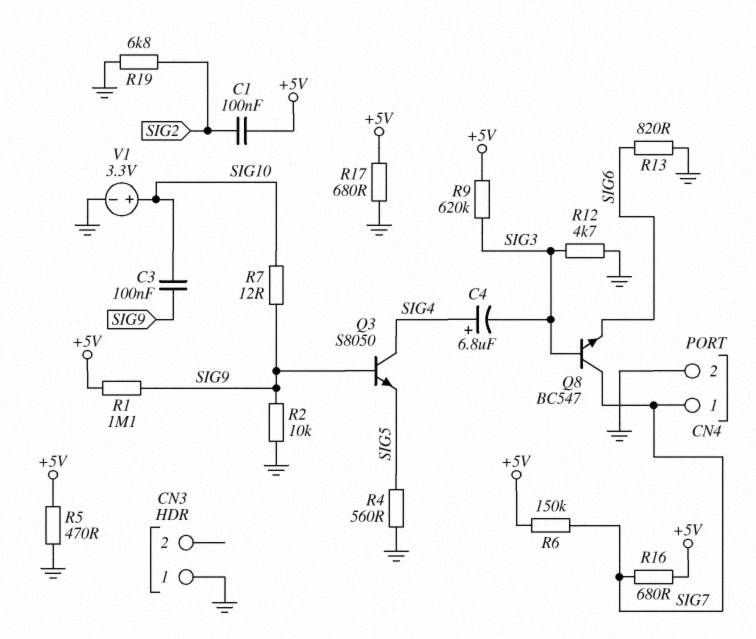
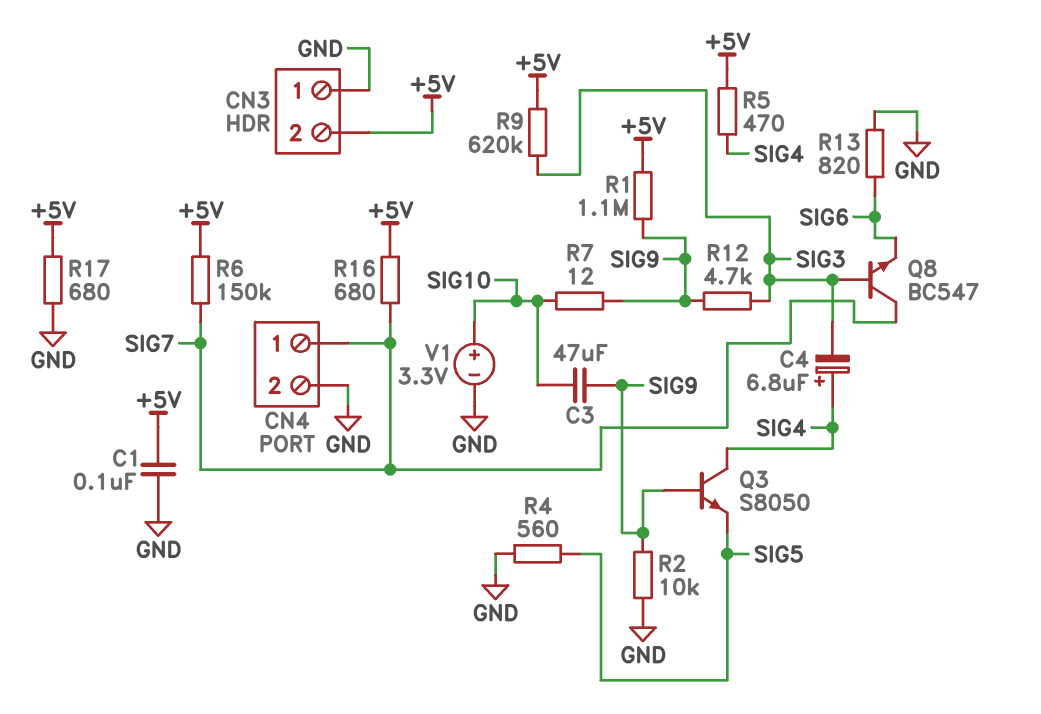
C1: 100nF (+5V, SIG2) -> 100nF (+5V, GND)
C3: 100nF (SIG9, SIG10) -> 47uF (SIG9, SIG10)
CN3 pin 2: none -> +5V
R5: 470 (+5V, GND) -> 470 (+5V, SIG4)
R12: 4.7k (GND, SIG3) -> 4.7k (SIG3, SIG9)
R19: 6.8k (GND, SIG2) -> none

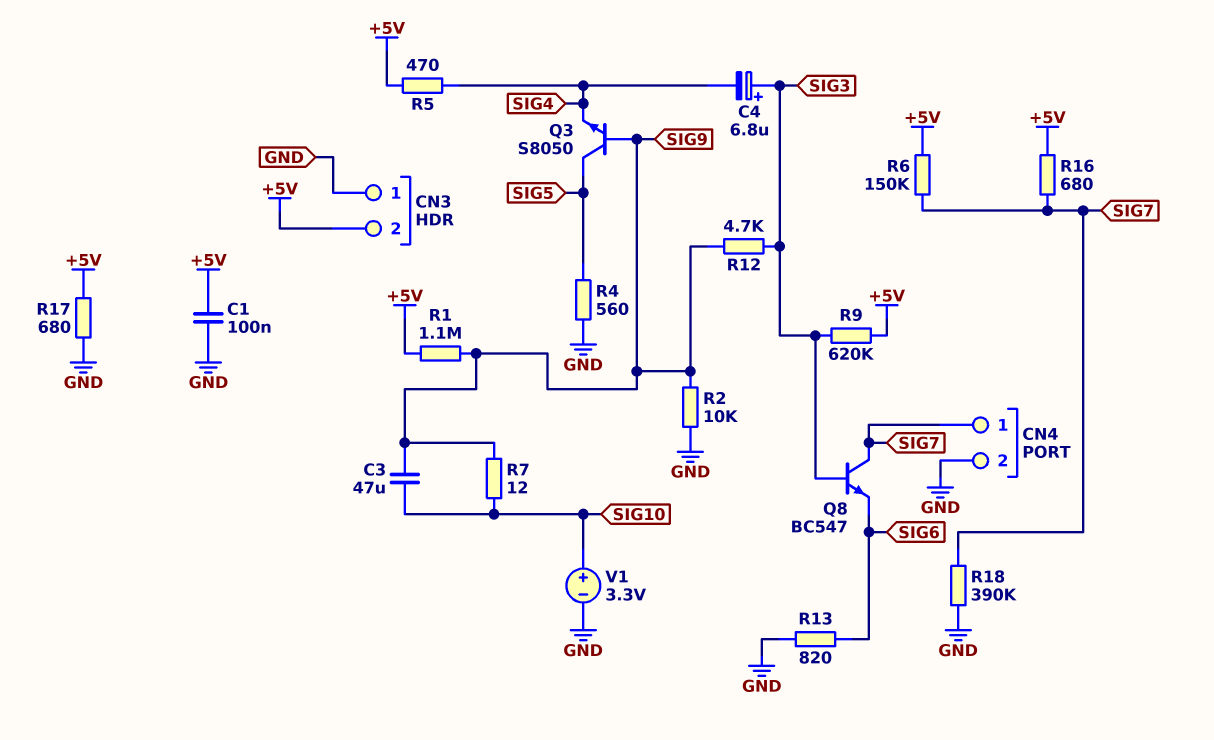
C4: 6.8uF (plus SIG4, minus SIG3) -> 6.8uF (plus SIG3, minus SIG4)
Q3: NPN S8050 (B SIG9, C SIG4, E SIG5) -> NPN S8050 (B SIG9, C SIG5, E SIG4)
R18: none -> 390k (GND, SIG7)

